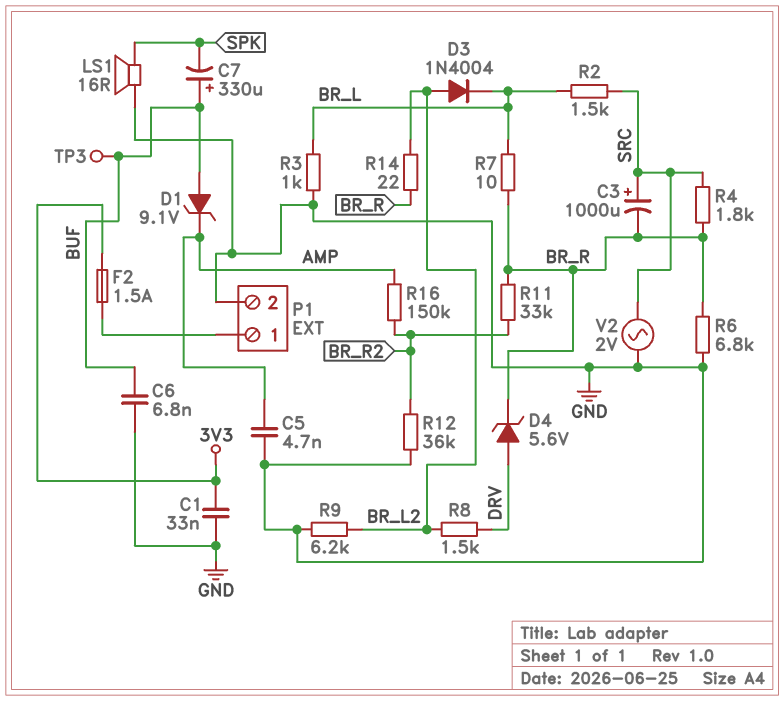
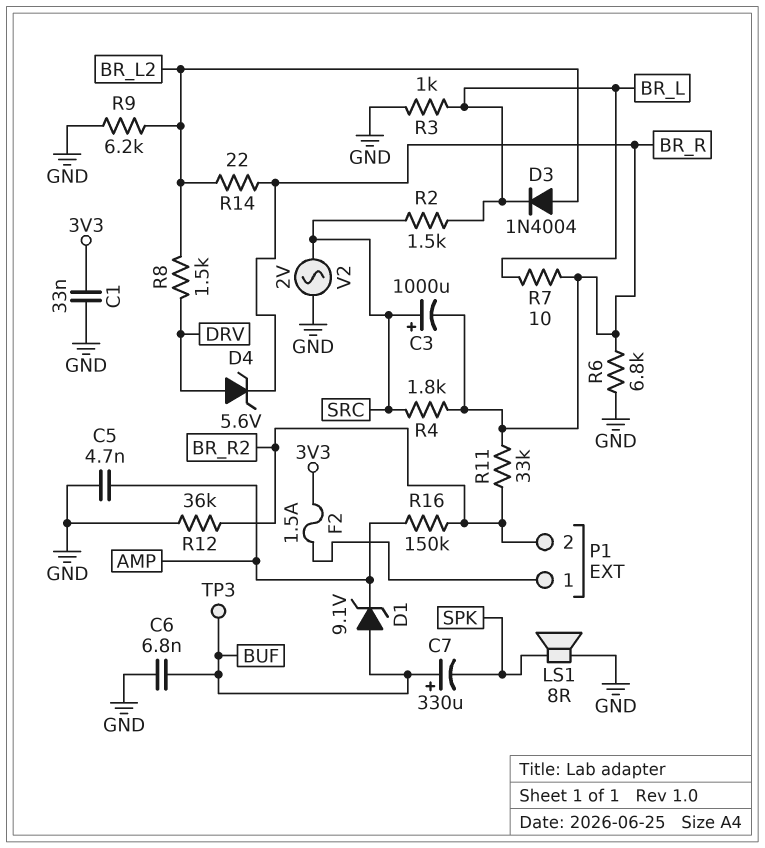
LS1: speaker 16R (GND, SPK) -> speaker 8R (GND, SPK)
P1 pin 2: GND -> BR_R2

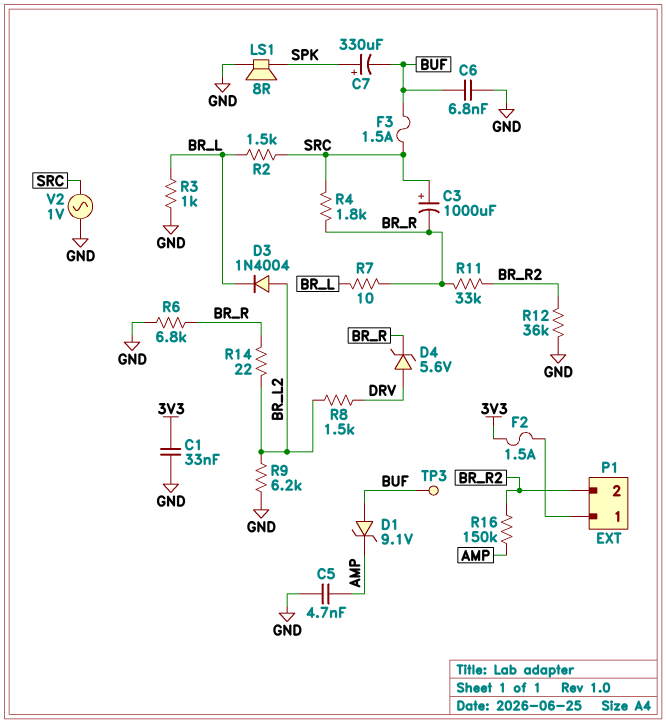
C7: 330uF (plus BUF, minus SPK) -> 330uF (plus SPK, minus BUF)
F3: none -> 1.5A (BUF, SRC)
V2: AC 2V (GND, SRC) -> AC 1V (GND, SRC)

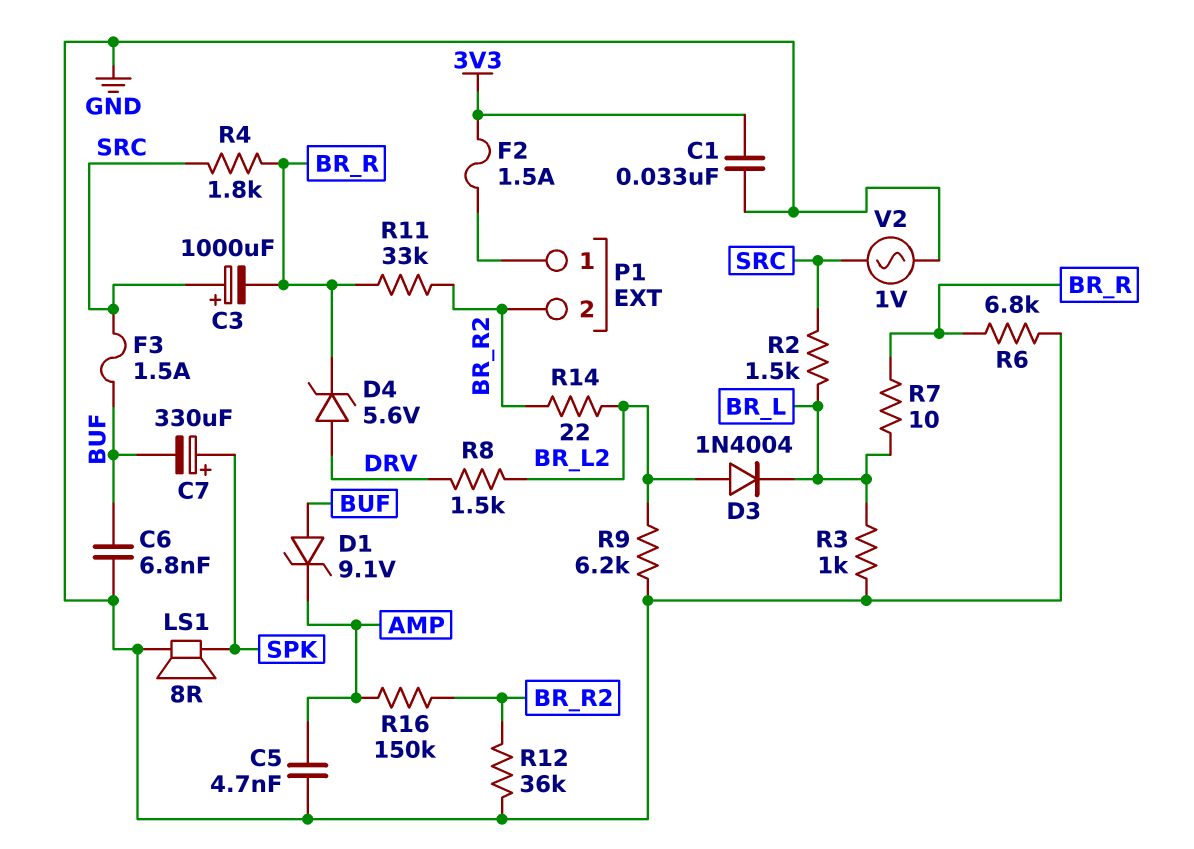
R14: 22 (BR_L2, BR_R) -> 22 (BR_L2, BR_R2)
TP3: test point (BUF) -> none

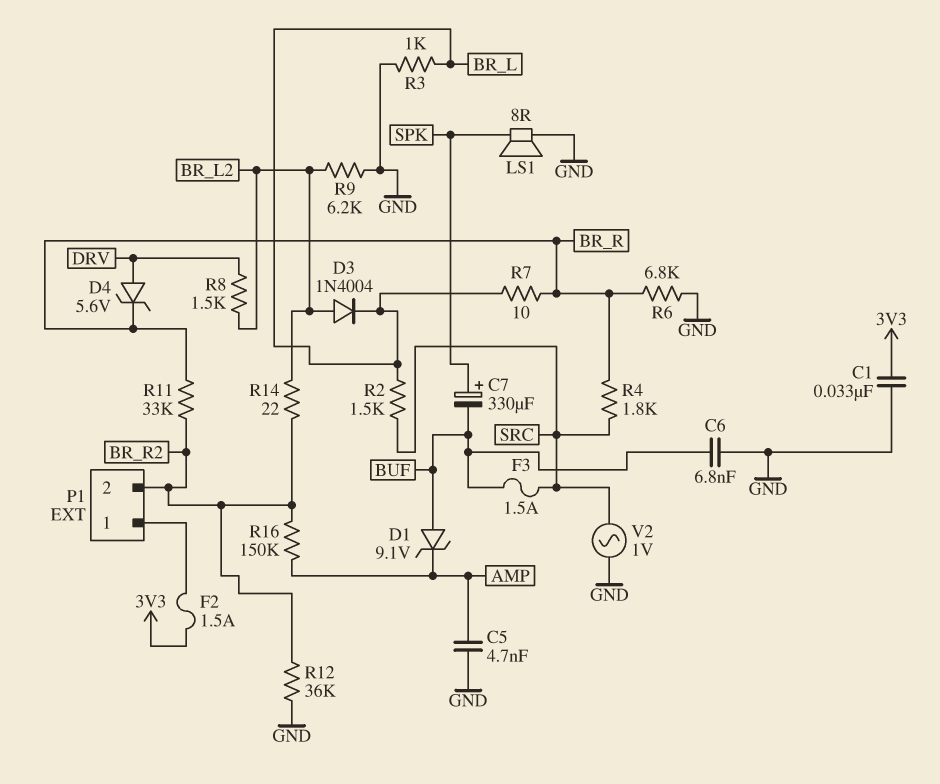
C3: 1000uF (plus SRC, minus BR_R) -> none

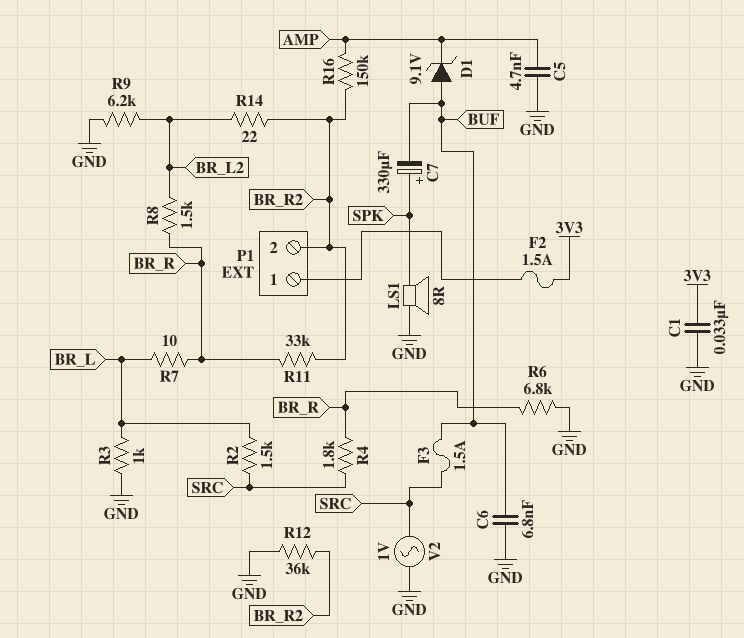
D3: diode 1N4004 (A BR_L2, K BR_L) -> none
D4: zener 5.6V (A DRV, K BR_R) -> none
R8: 1.5k (BR_L2, DRV) -> 1.5k (BR_L2, BR_R)

